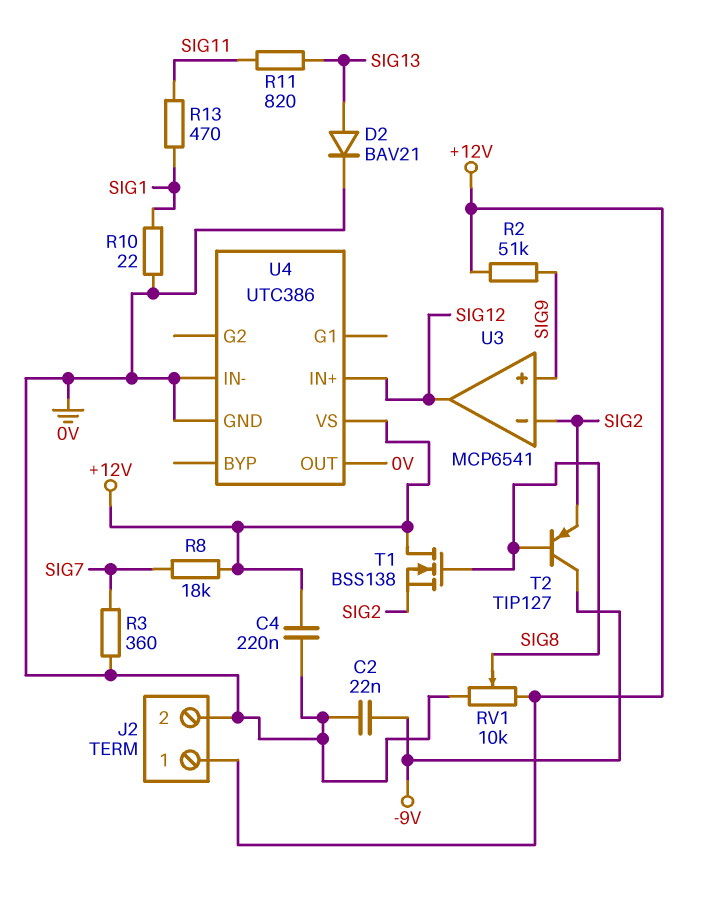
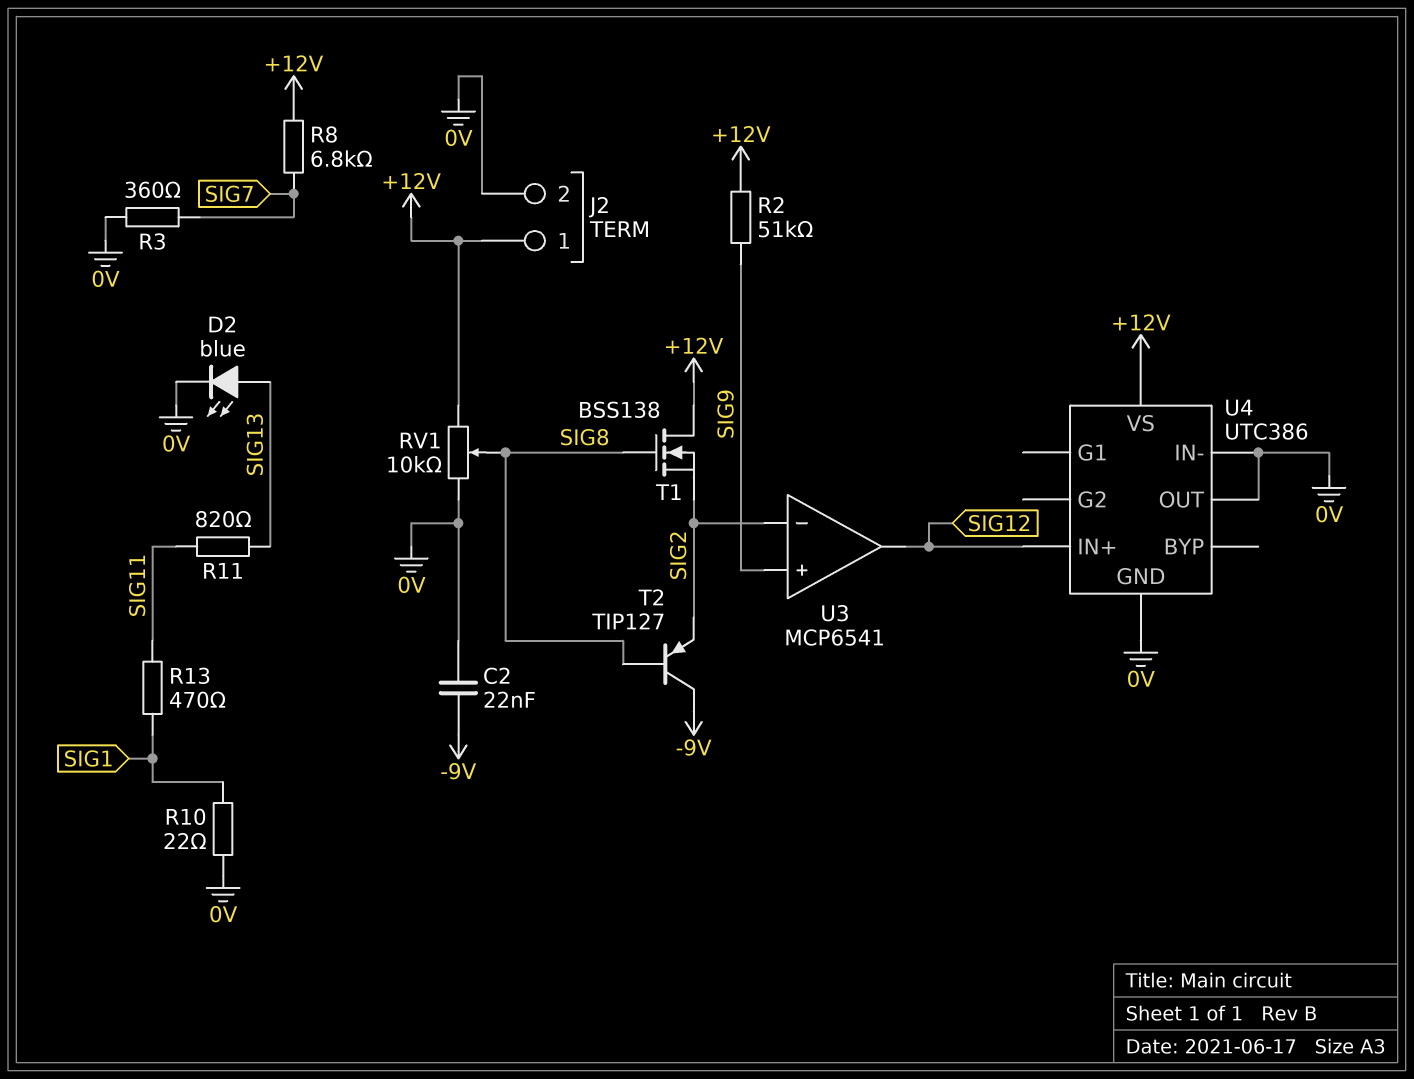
C4: 220nF (+12V, 0V) -> none
D2: diode BAV21 (A SIG13, K 0V) -> LED blue (A SIG13, K 0V)
R8: 18k (+12V, SIG7) -> 6.8k (+12V, SIG7)

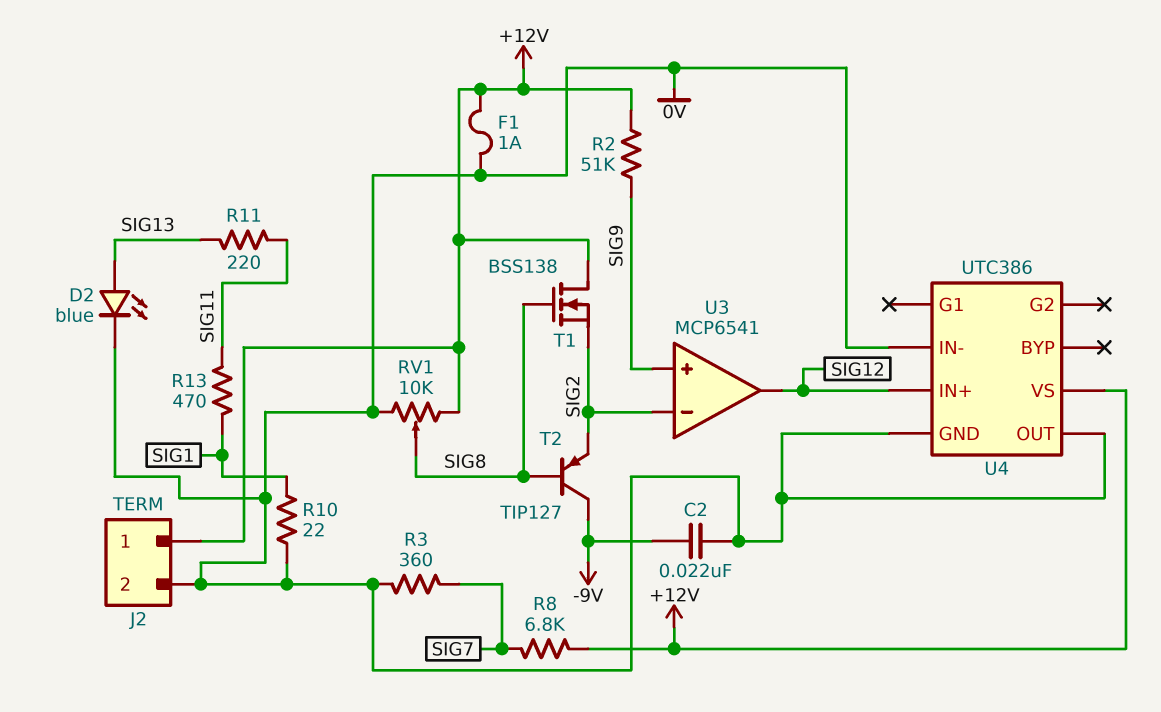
F1: none -> 1A (+12V, 0V)
R11: 820 (SIG11, SIG13) -> 220 (SIG11, SIG13)

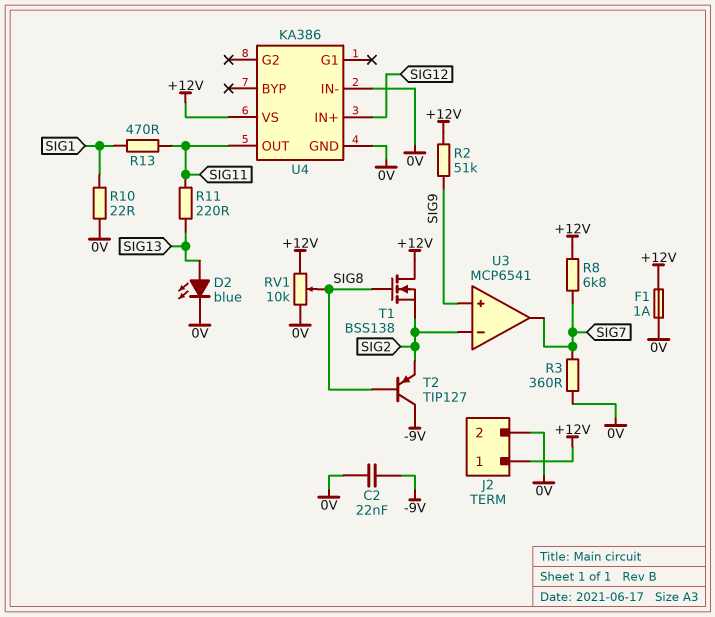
U3 pin out: SIG12 -> SIG7
U4: UTC386 -> KA386
U4 pin OUT: 0V -> SIG11

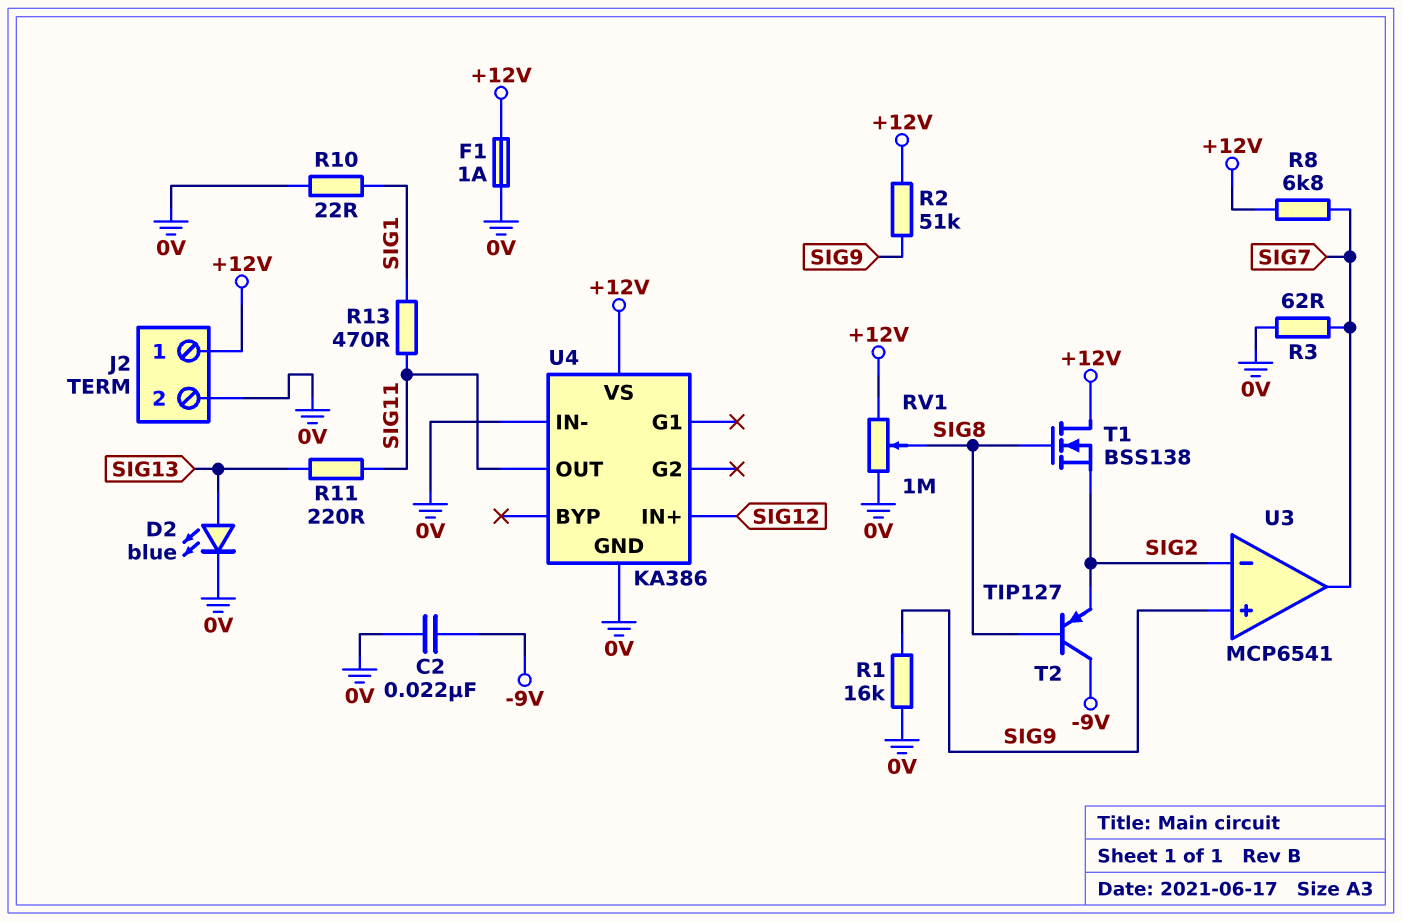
R1: none -> 16k (0V, SIG9)
R3: 360 (0V, SIG7) -> 62 (0V, SIG7)
RV1: 10k (+12V, 0V, wiper SIG8) -> 1M (+12V, 0V, wiper SIG8)

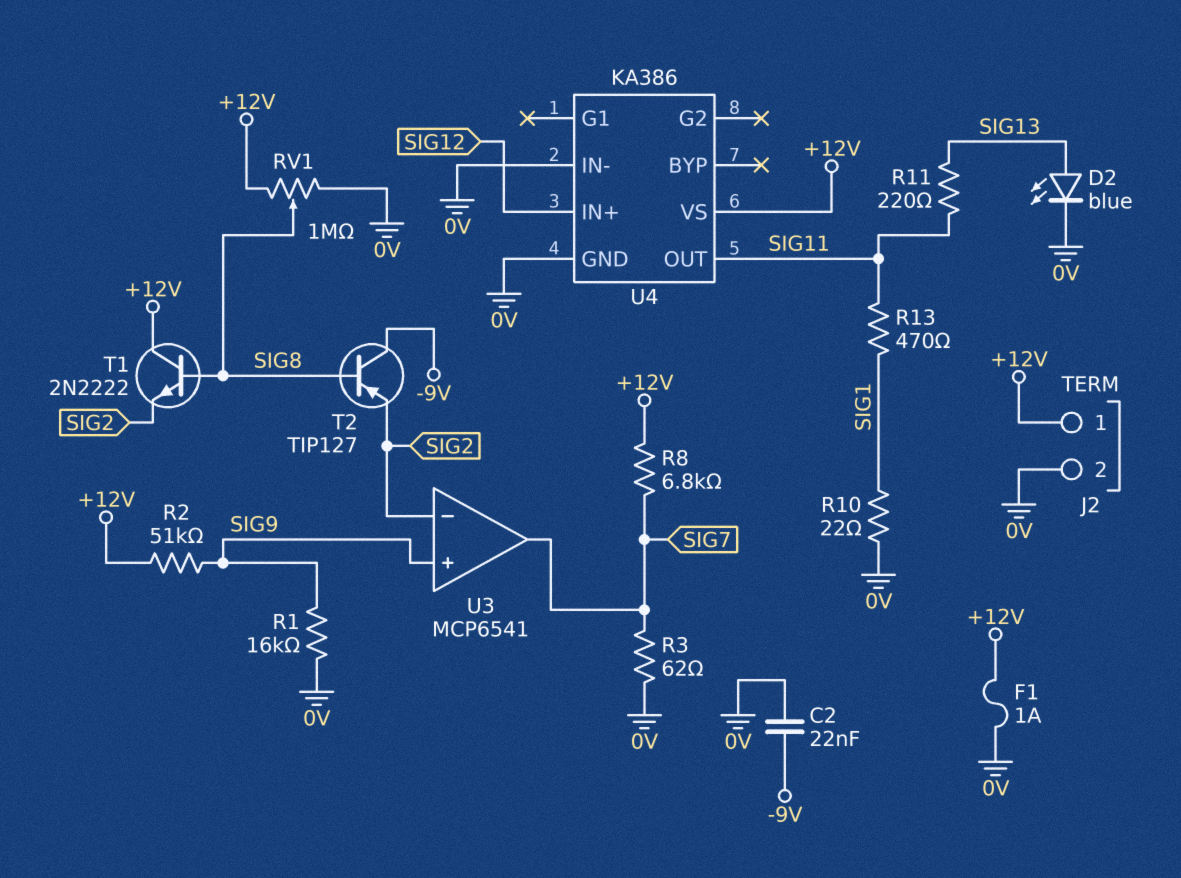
T1: NMOS BSS138 (G SIG8, D +12V, S SIG2) -> NPN 2N2222 (B SIG8, C +12V, E SIG2)

